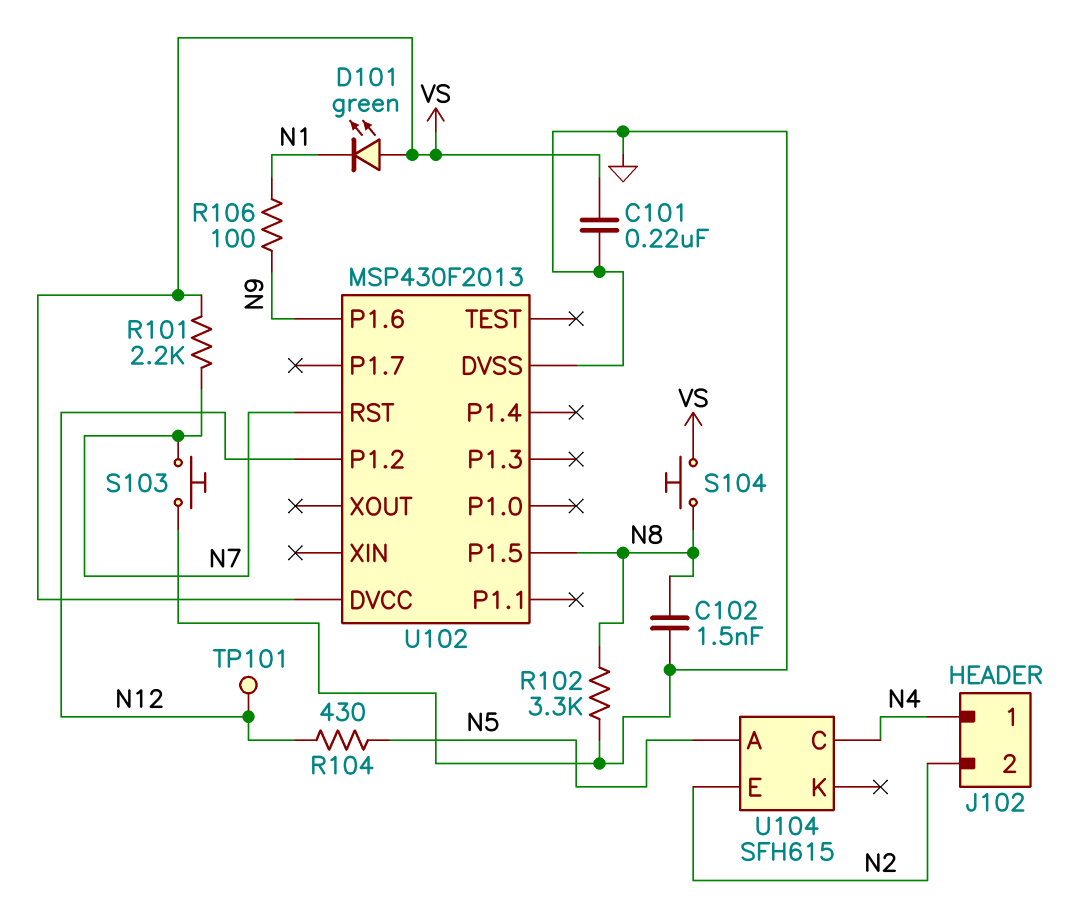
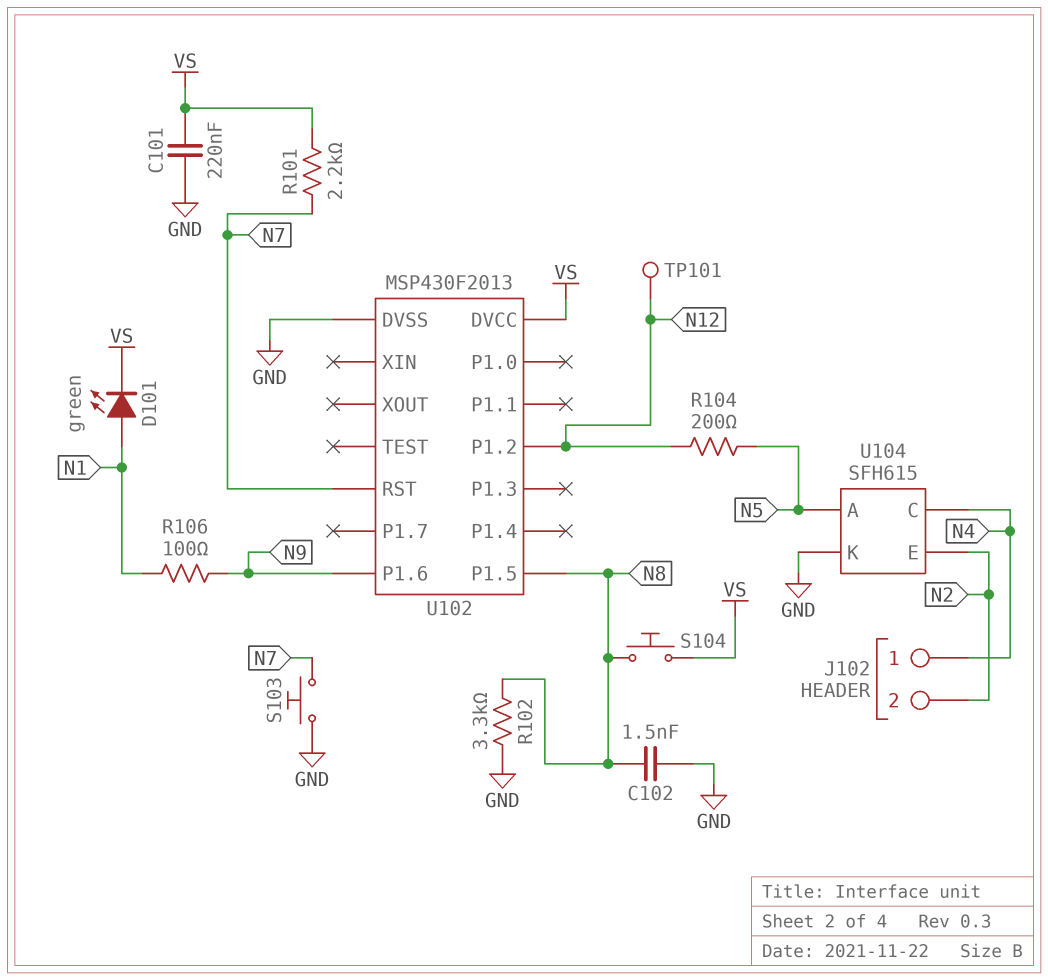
D101: LED green (A VS, K N1) -> LED green (A N1, K VS)
R104: 430 (N5, N12) -> 200 (N5, N12)
U104 pin K: none -> GND

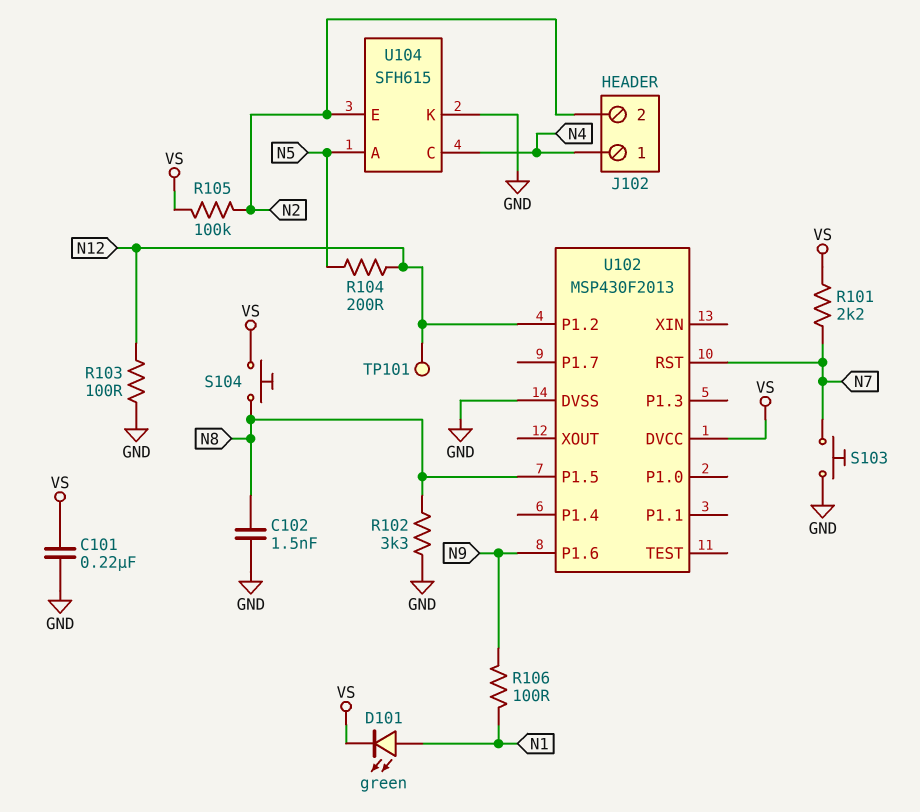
R103: none -> 100 (GND, N12)
R105: none -> 100k (N2, VS)

